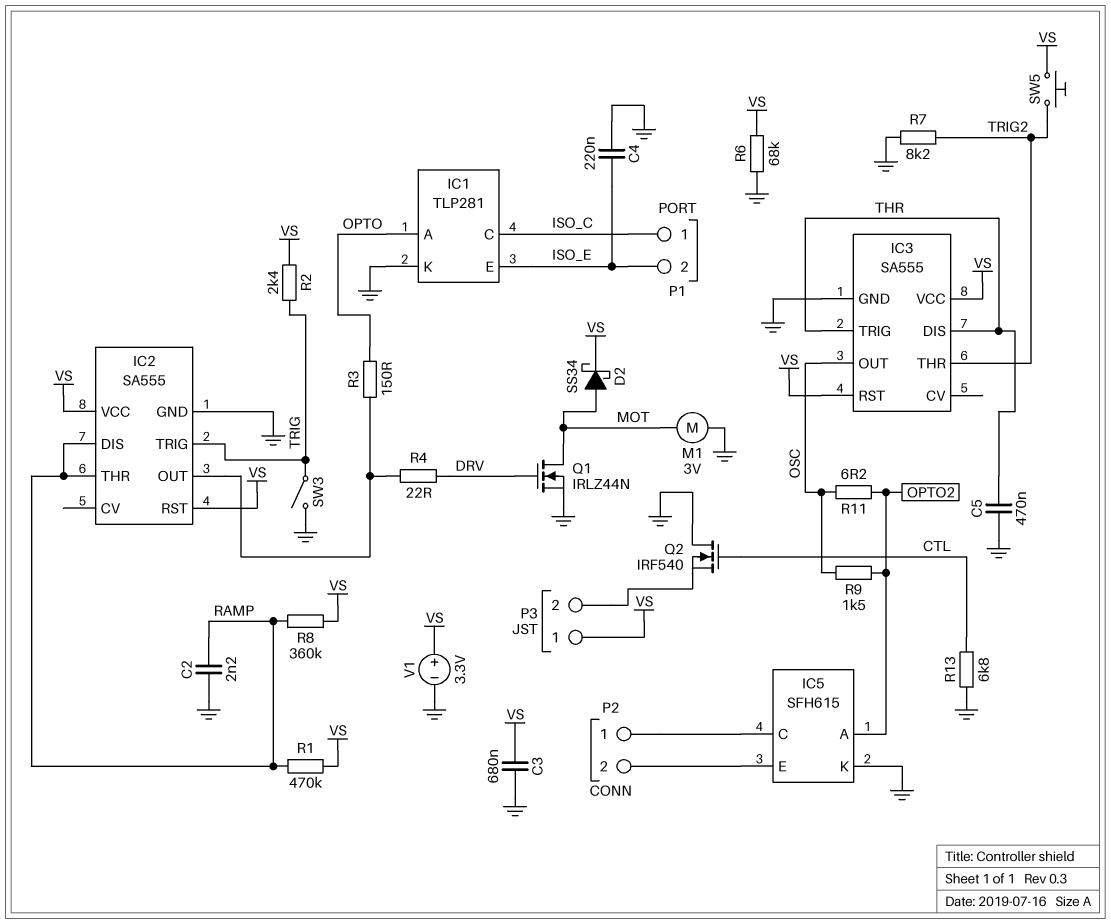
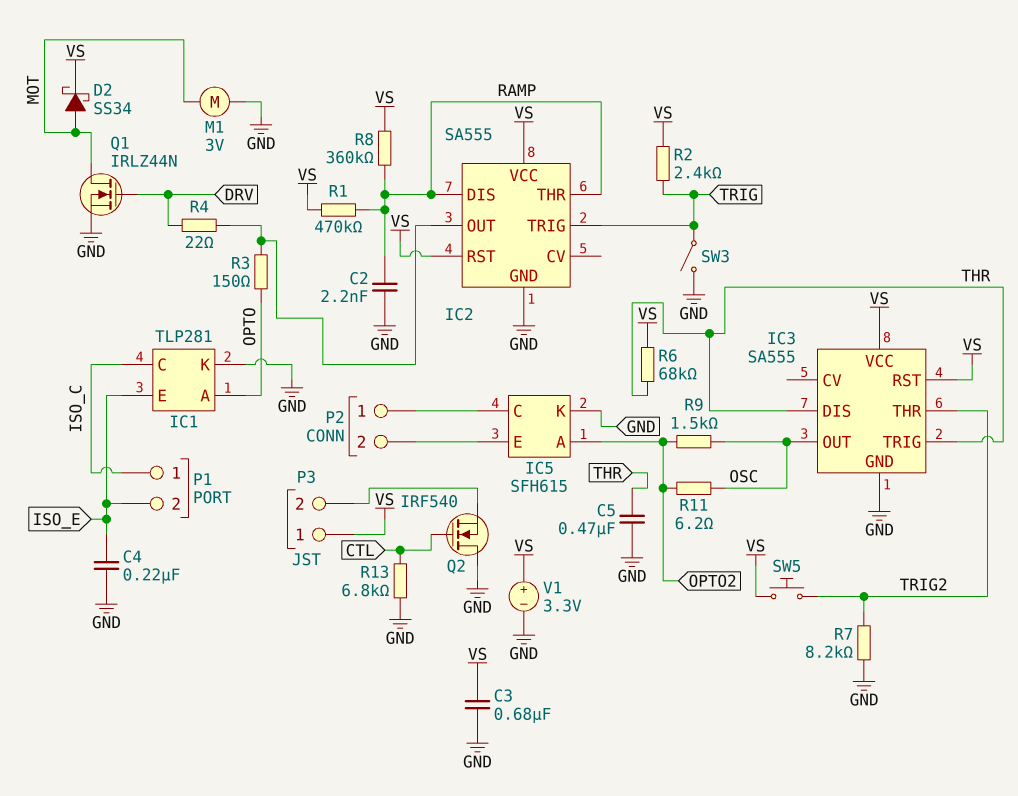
R6: 68k (GND, VS) -> 68k (THR, VS)

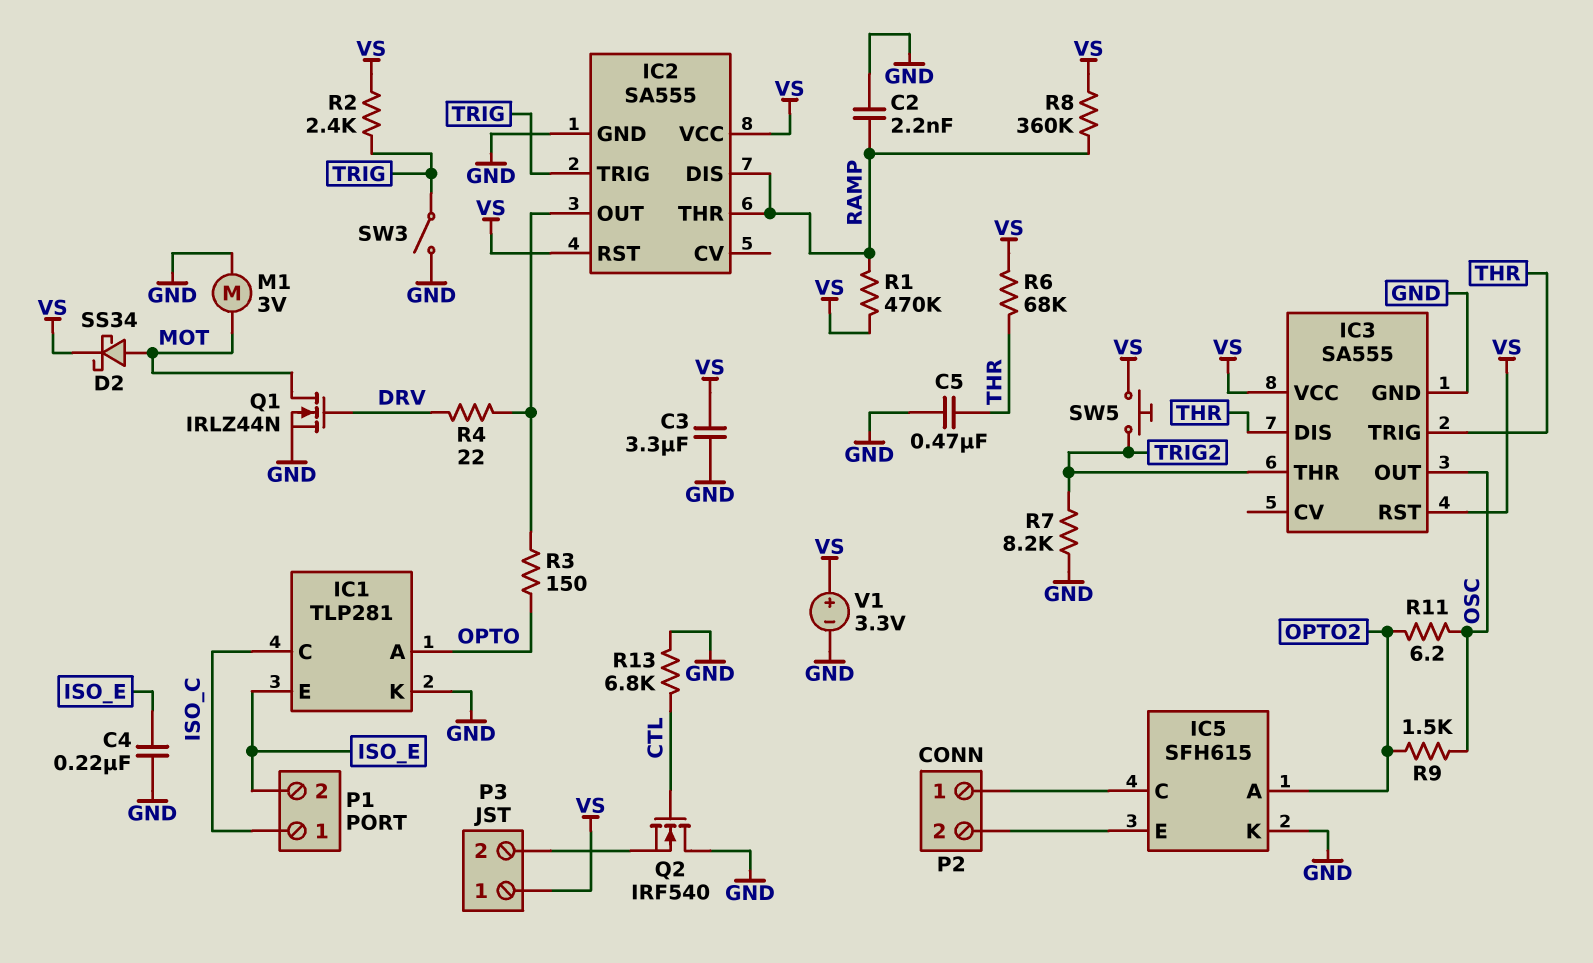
C3: 680nF (GND, VS) -> 3.3uF (GND, VS)

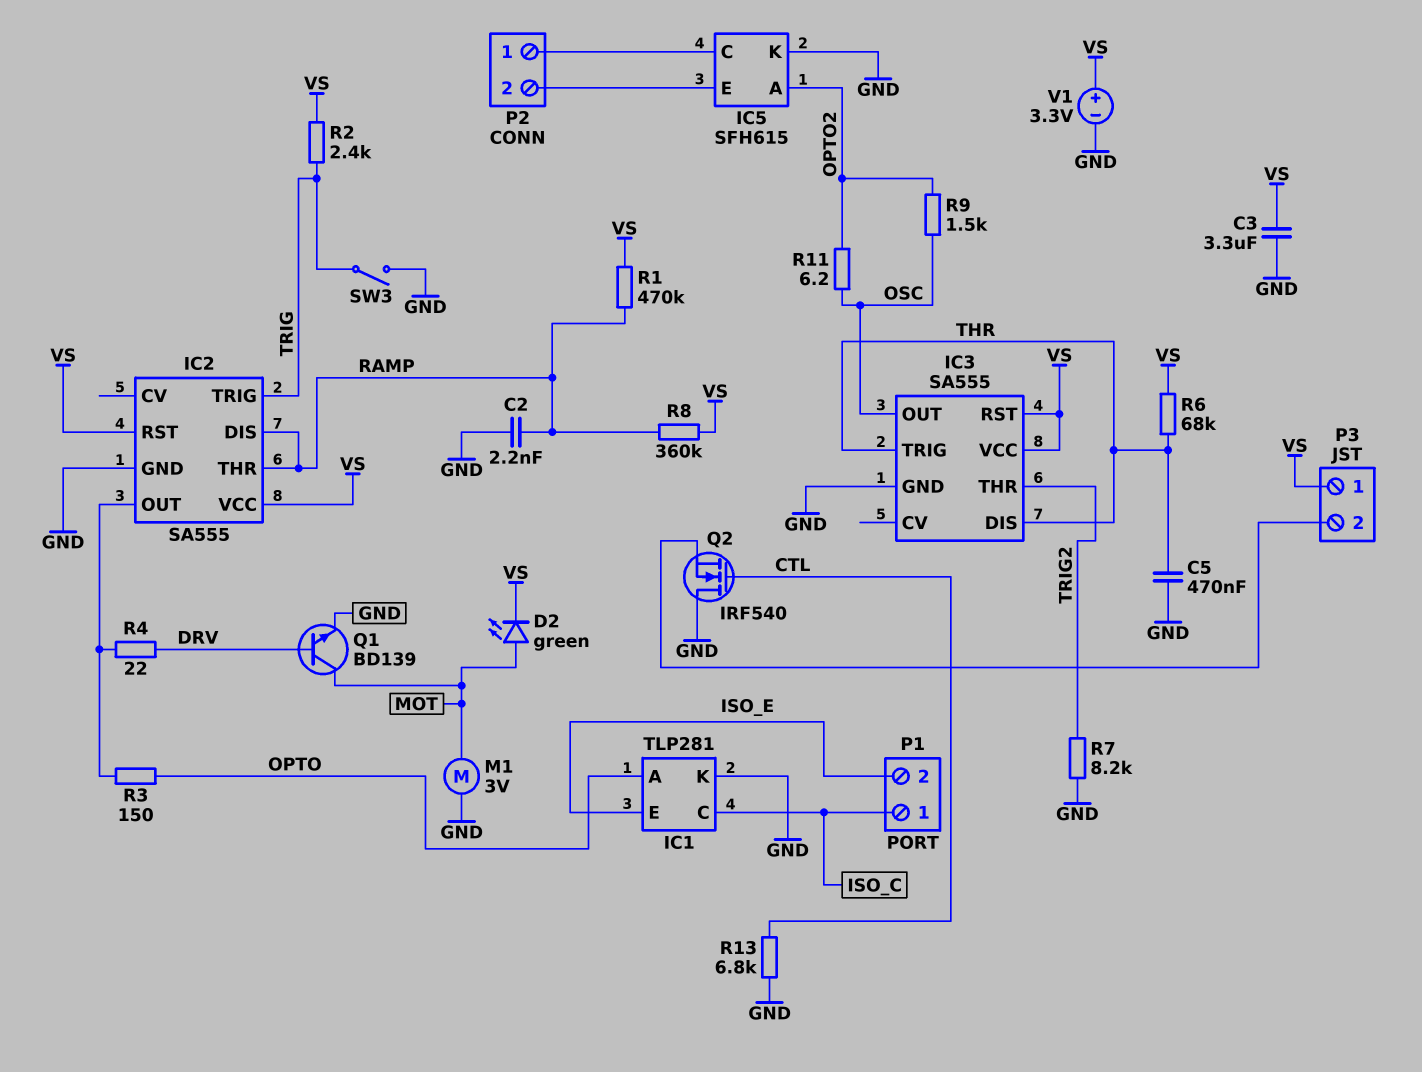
C4: 220nF (GND, ISO_E) -> none
D2: schottky SS34 (A MOT, K VS) -> LED green (A MOT, K VS)
Q1: NMOS IRLZ44N (G DRV, D MOT, S GND) -> NPN BD139 (B DRV, C MOT, E GND)
SW5: button (TRIG2, VS) -> none

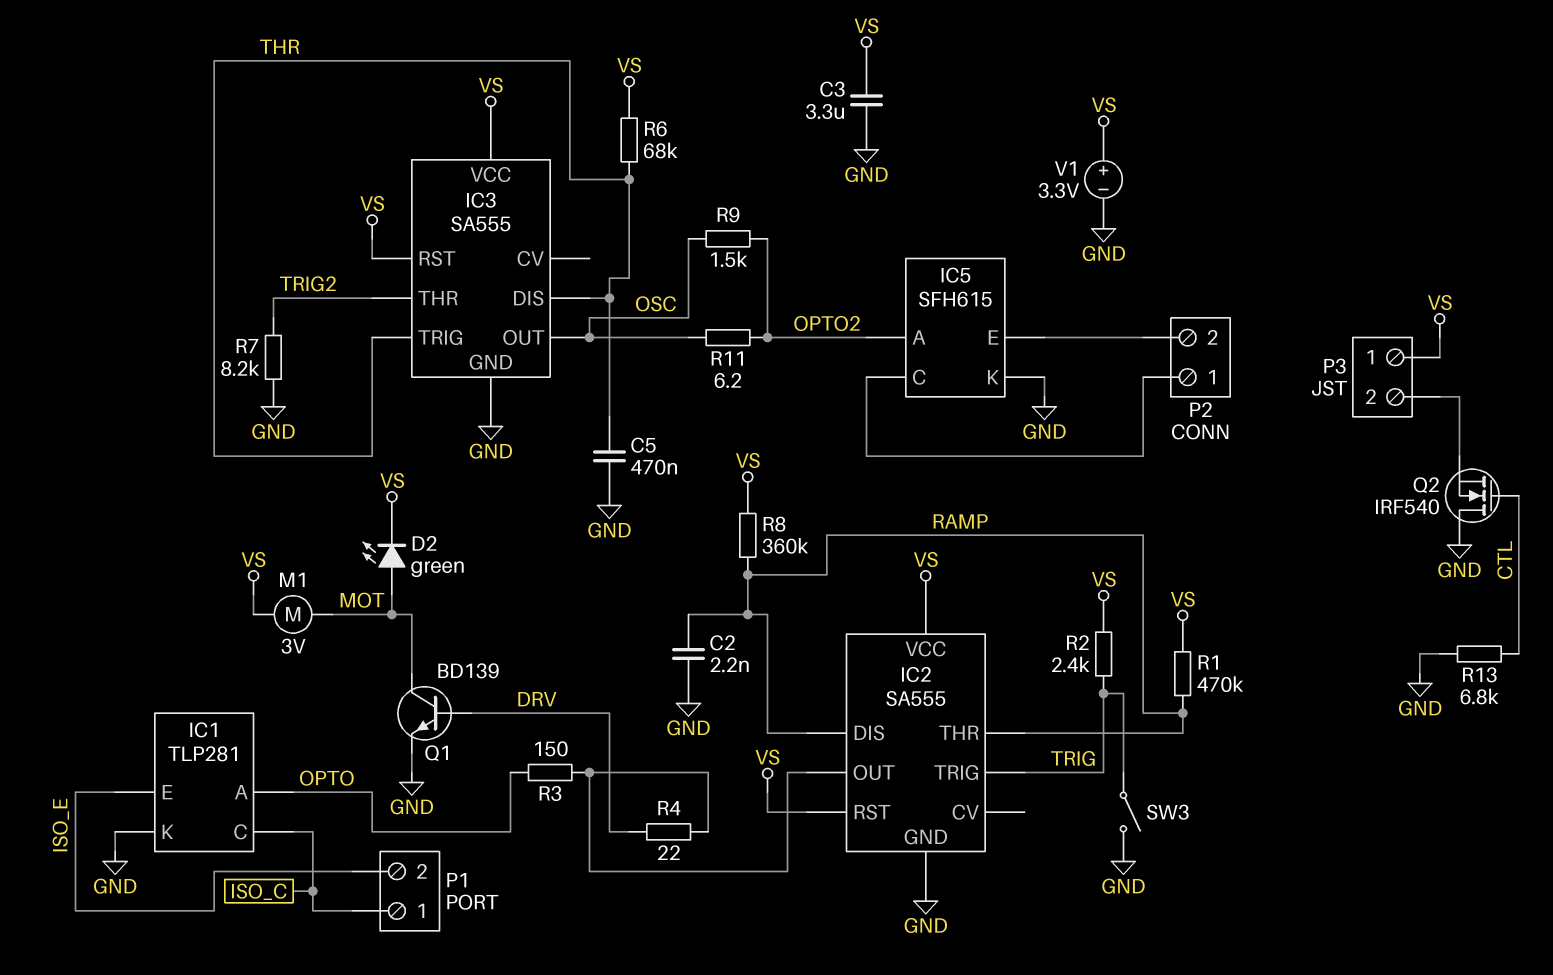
M1: motor 3V (GND, MOT) -> motor 3V (MOT, VS)

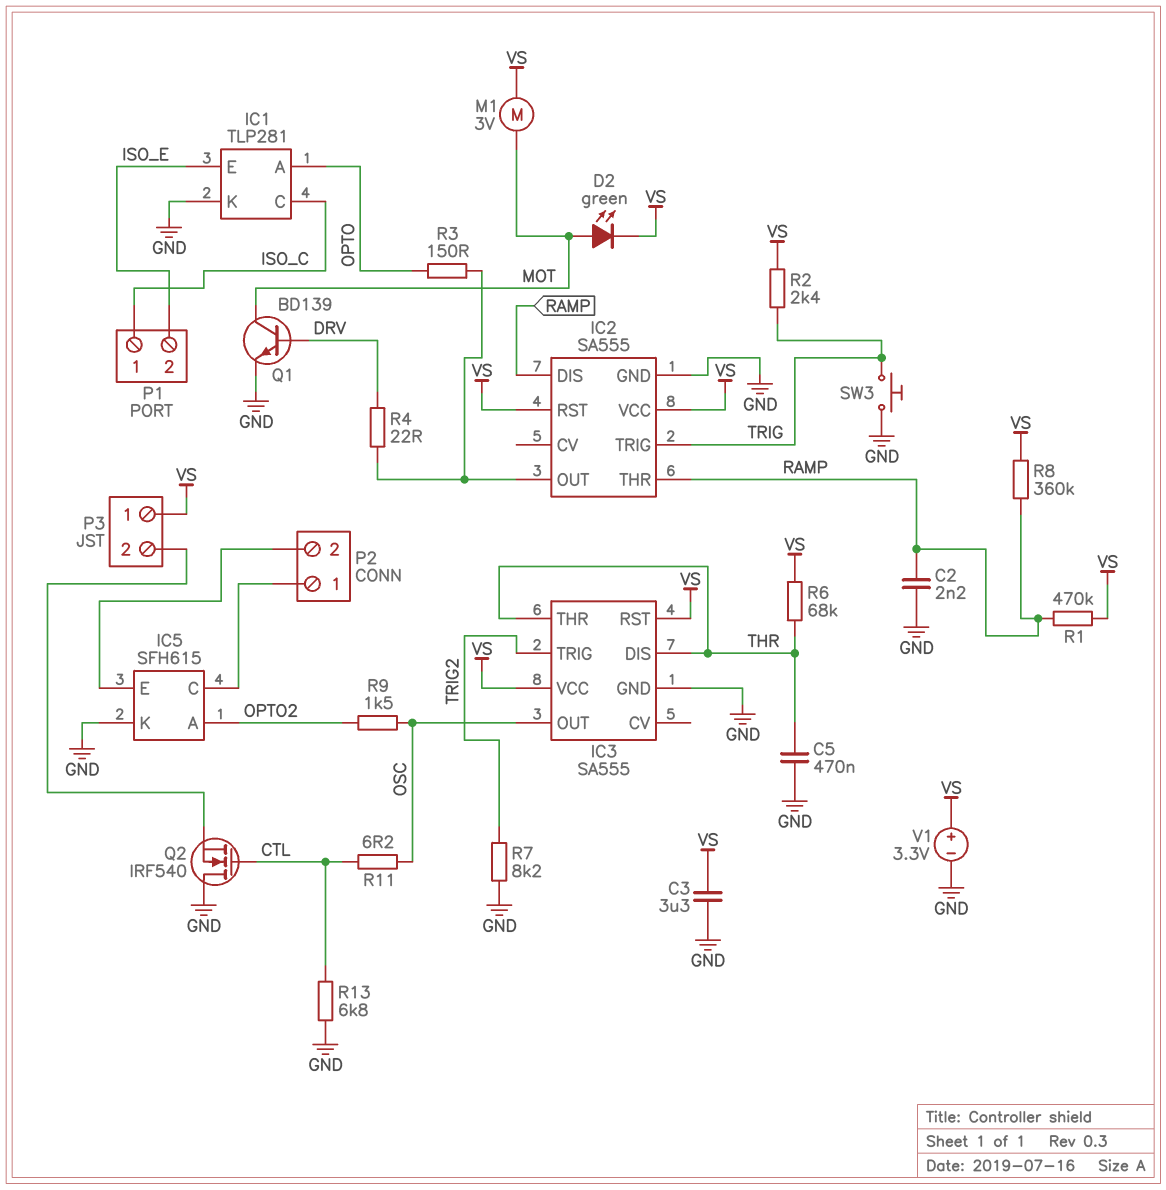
IC3 pin THR: TRIG2 -> THR
IC3 pin TRIG: THR -> TRIG2
R11: 6.2 (OPTO2, OSC) -> 6.2 (CTL, OSC)
SW3: switch (GND, TRIG) -> button (GND, TRIG)

